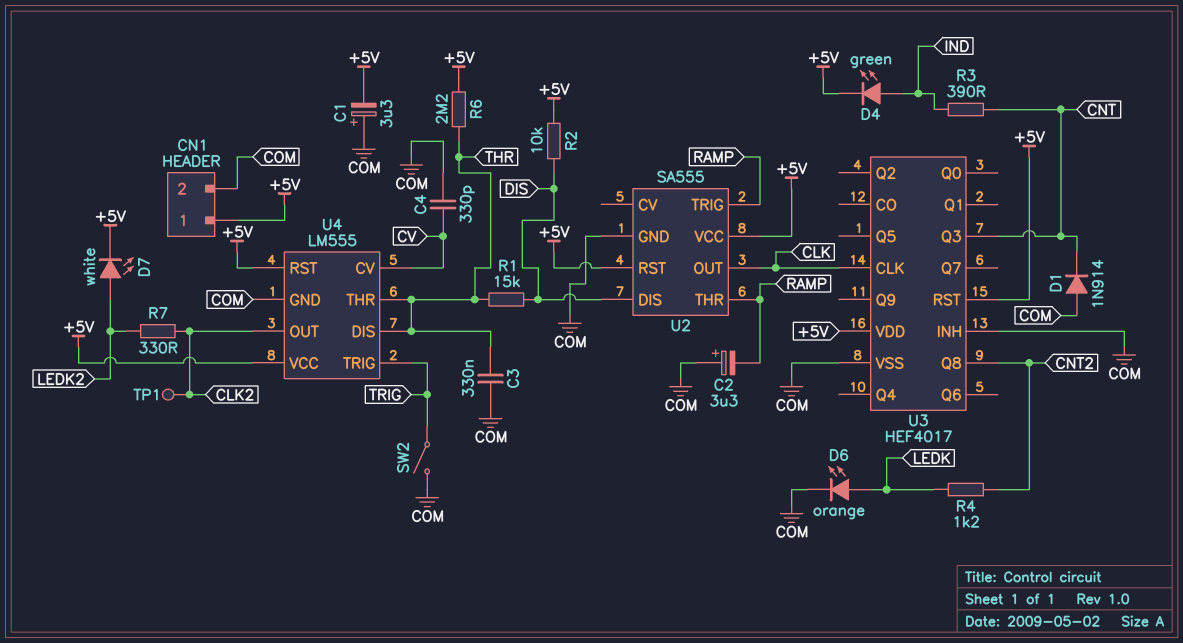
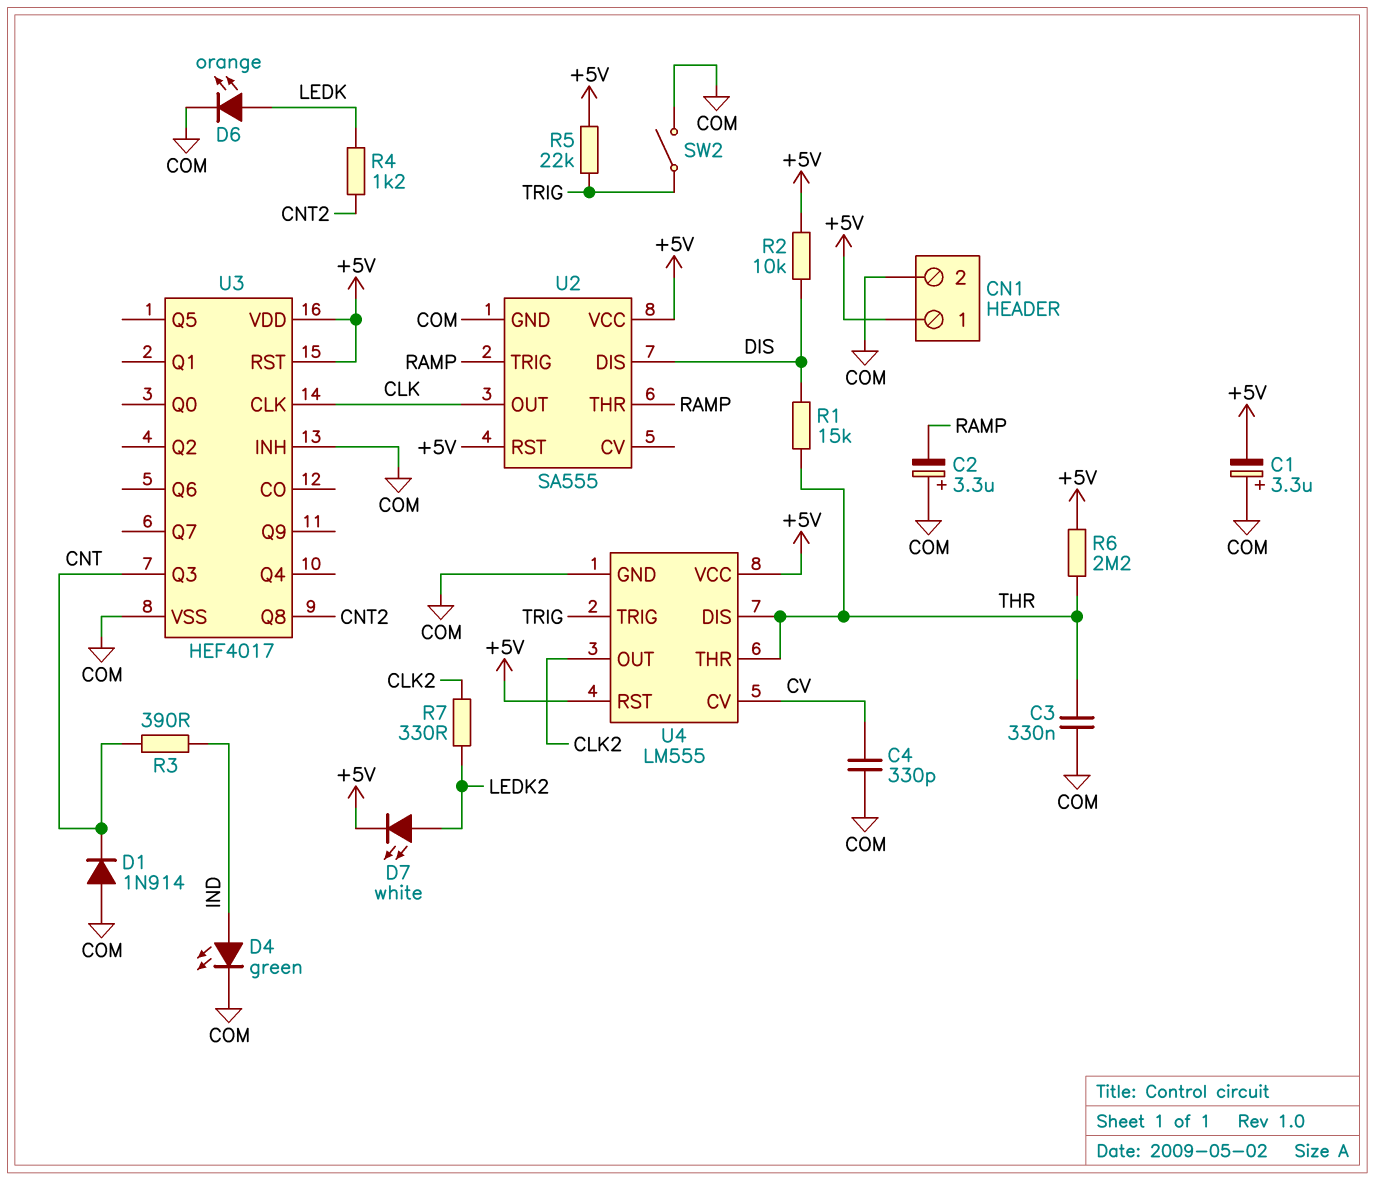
D4: LED green (A IND, K +5V) -> LED green (A IND, K COM)
R5: none -> 22k (+5V, TRIG)
TP1: test point (CLK2) -> none

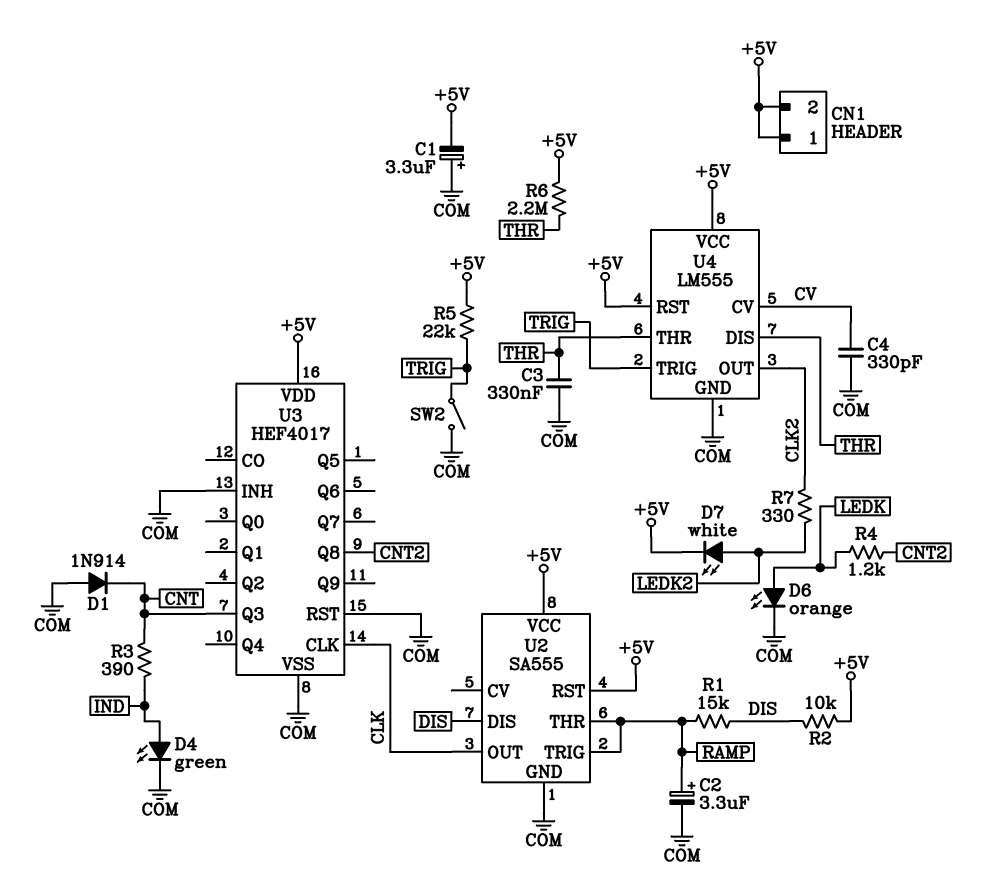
C2: 3.3uF (plus COM, minus RAMP) -> 3.3uF (plus RAMP, minus COM)
CN1 pin 2: COM -> +5V
R1: 15k (DIS, THR) -> 15k (DIS, RAMP)
U3 pin RST: +5V -> COM

